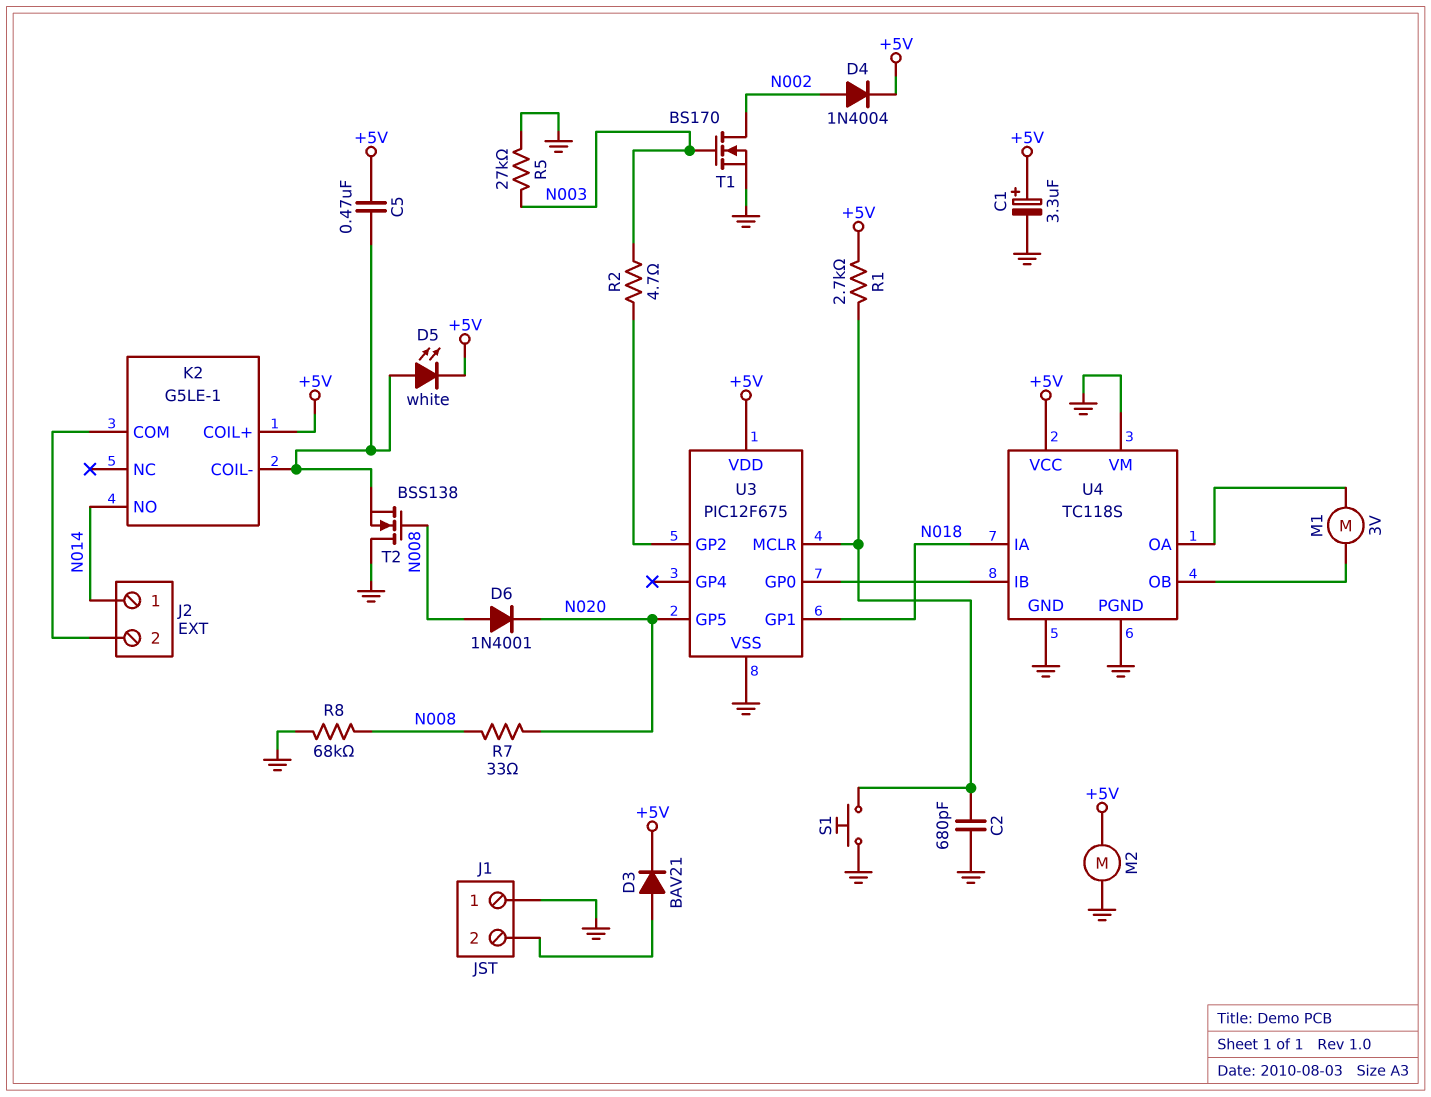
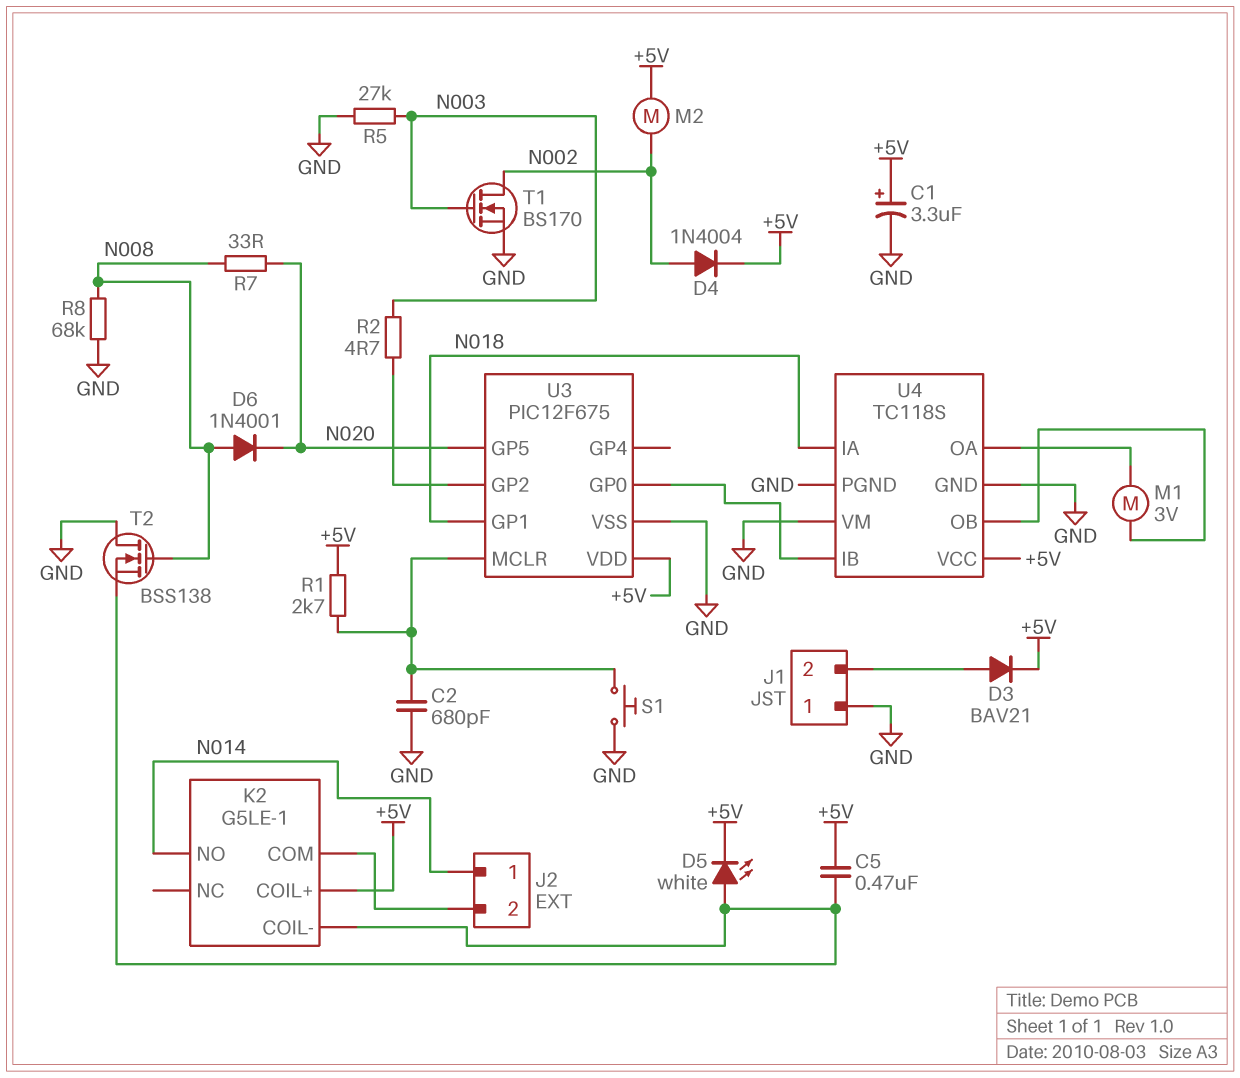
M2: motor (+5V, GND) -> motor (+5V, N002)

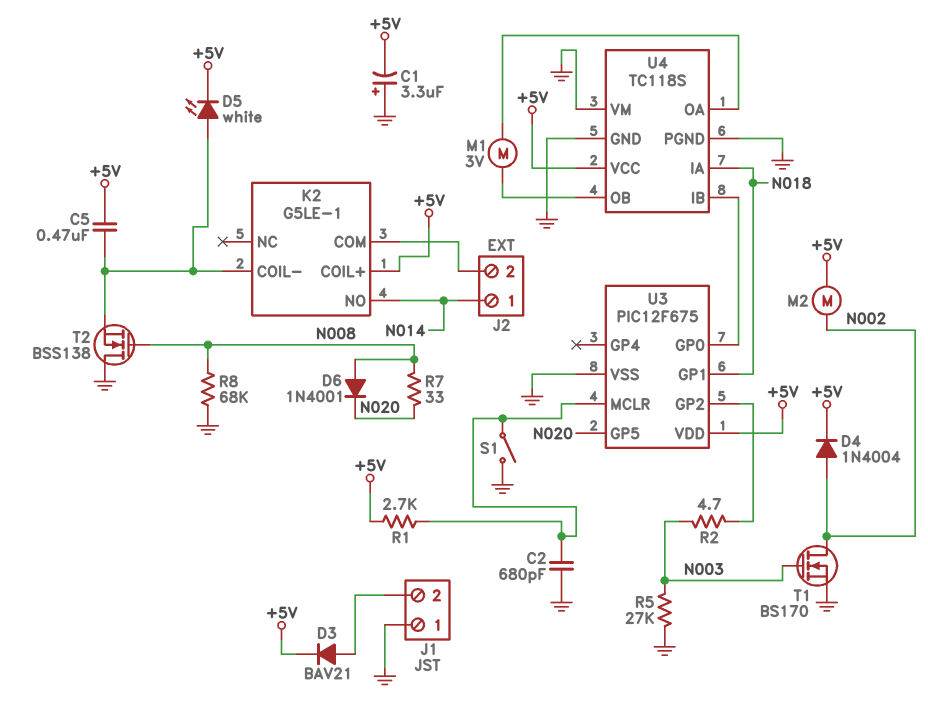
C1: 3.3uF (plus +5V, minus GND) -> 3.3uF (plus GND, minus +5V)
S1: button (GND, U3/MCLR) -> switch (GND, U3/MCLR)

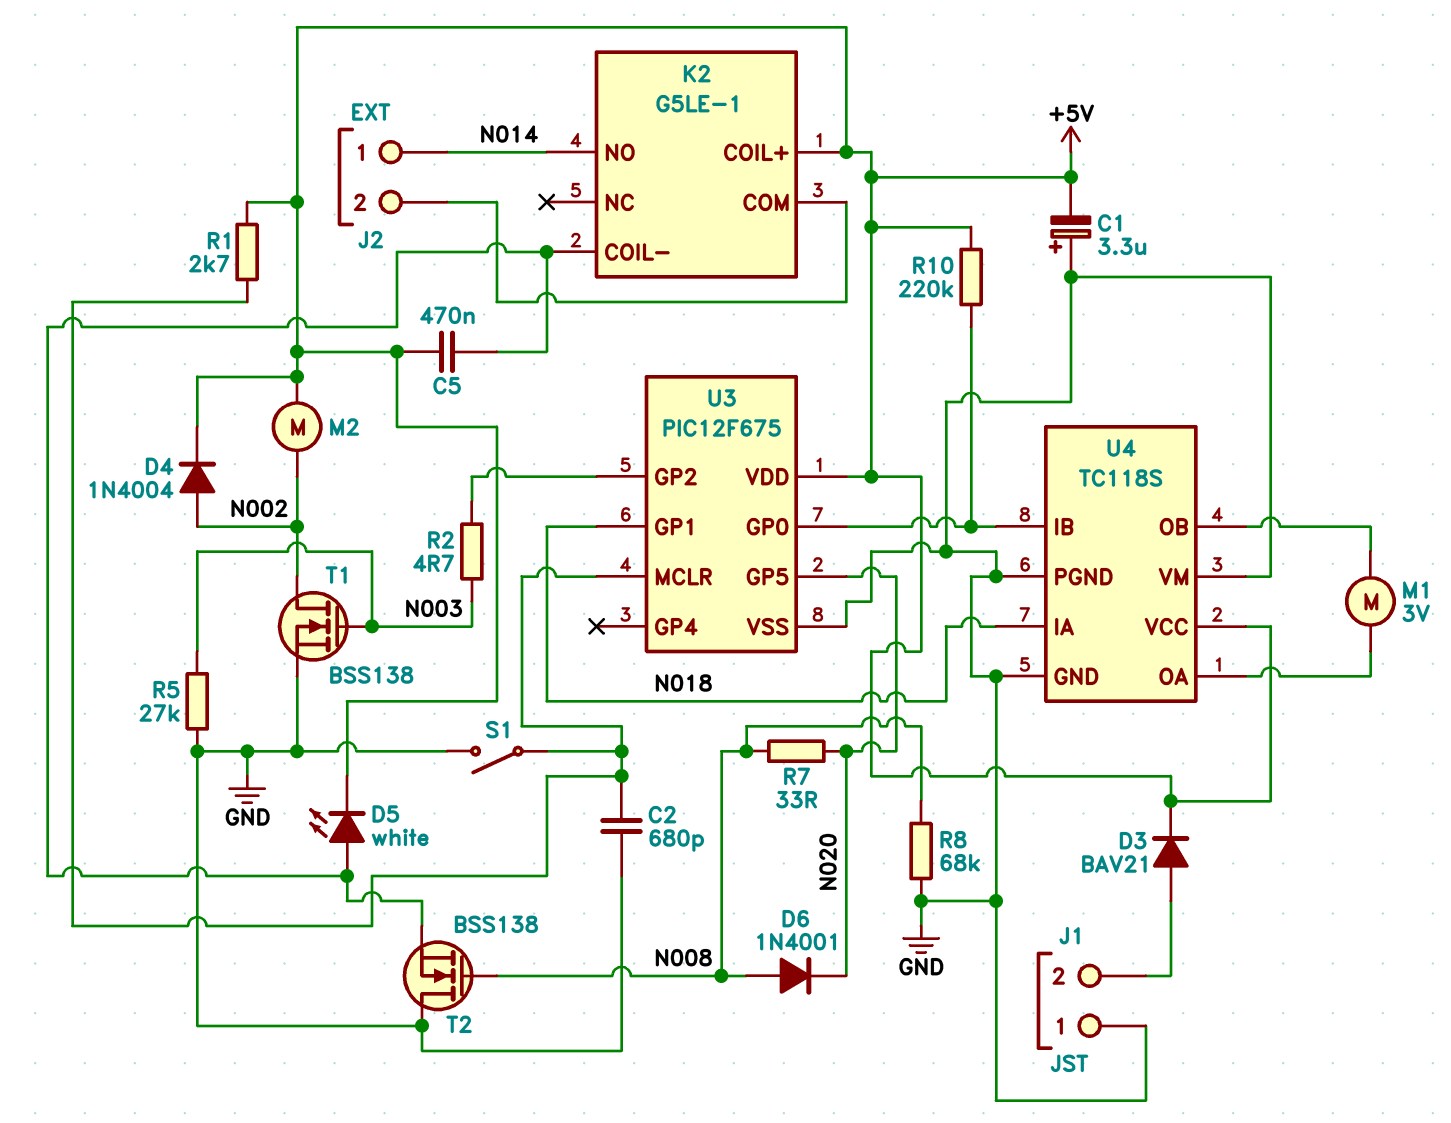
R10: none -> 220k (+5V, U3/GP0)
T1: NMOS BS170 (G N003, D N002, S GND) -> NMOS BSS138 (G N003, D N002, S GND)

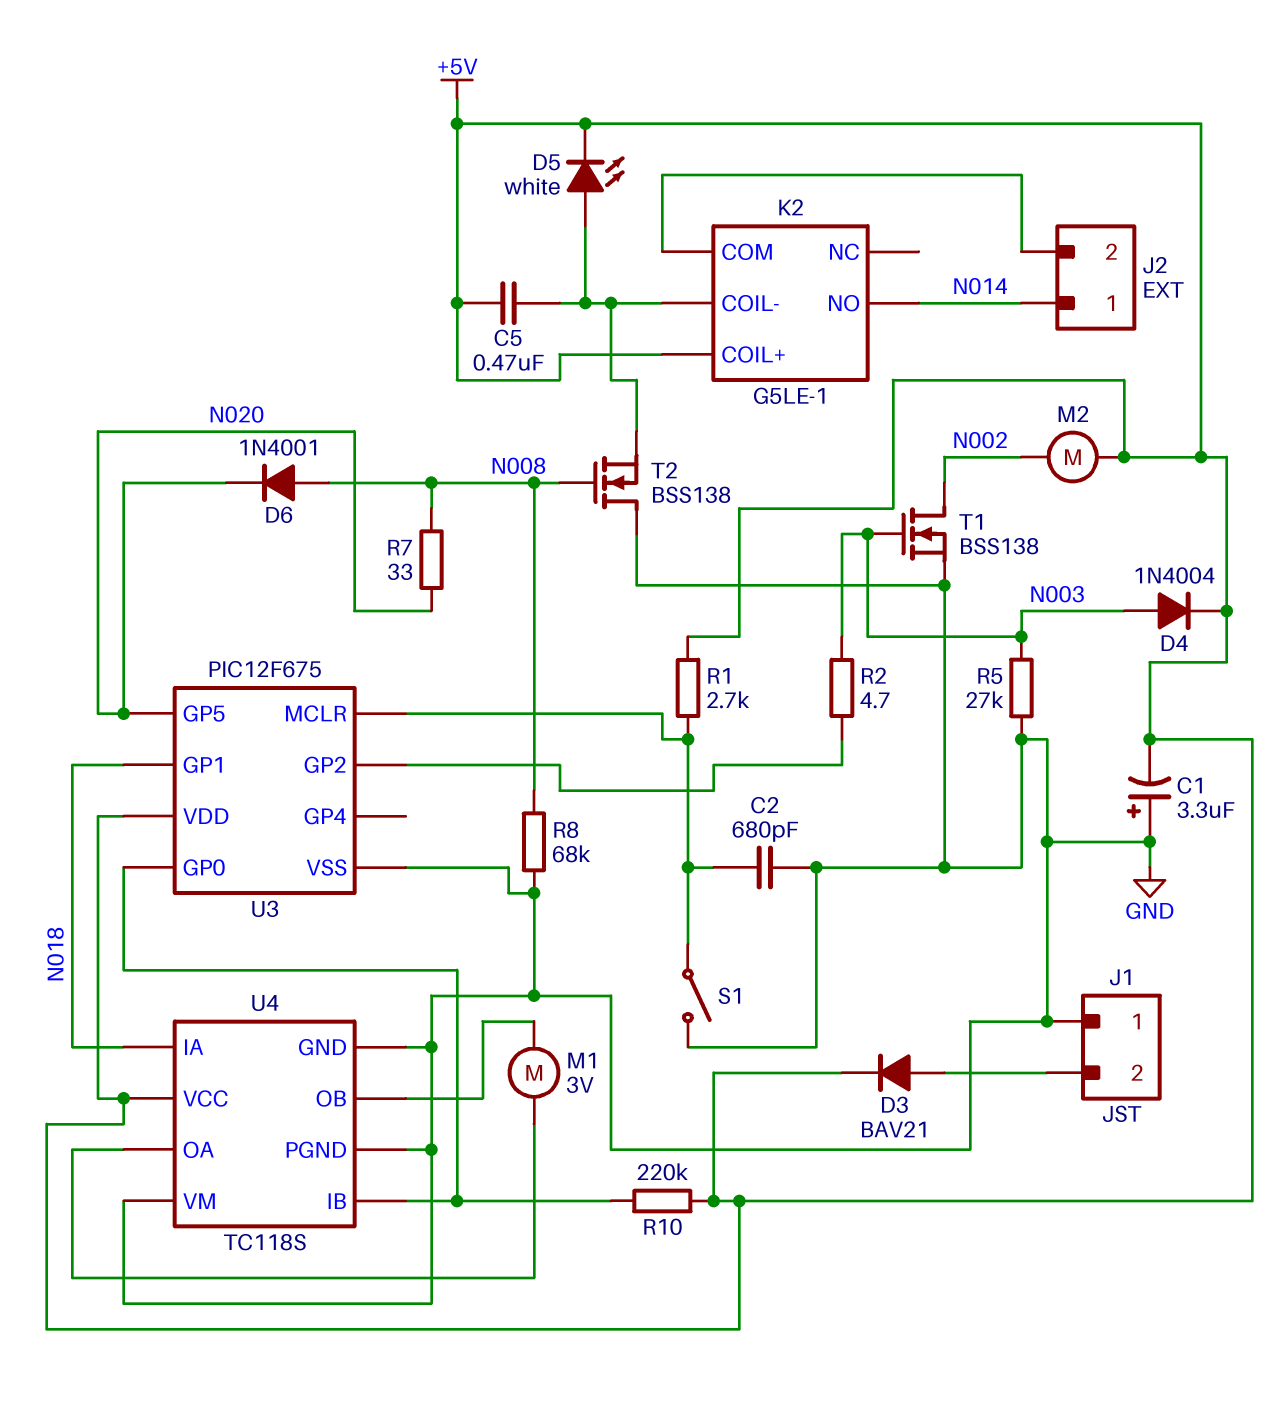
D4: diode 1N4004 (A N002, K +5V) -> diode 1N4004 (A N003, K +5V)

